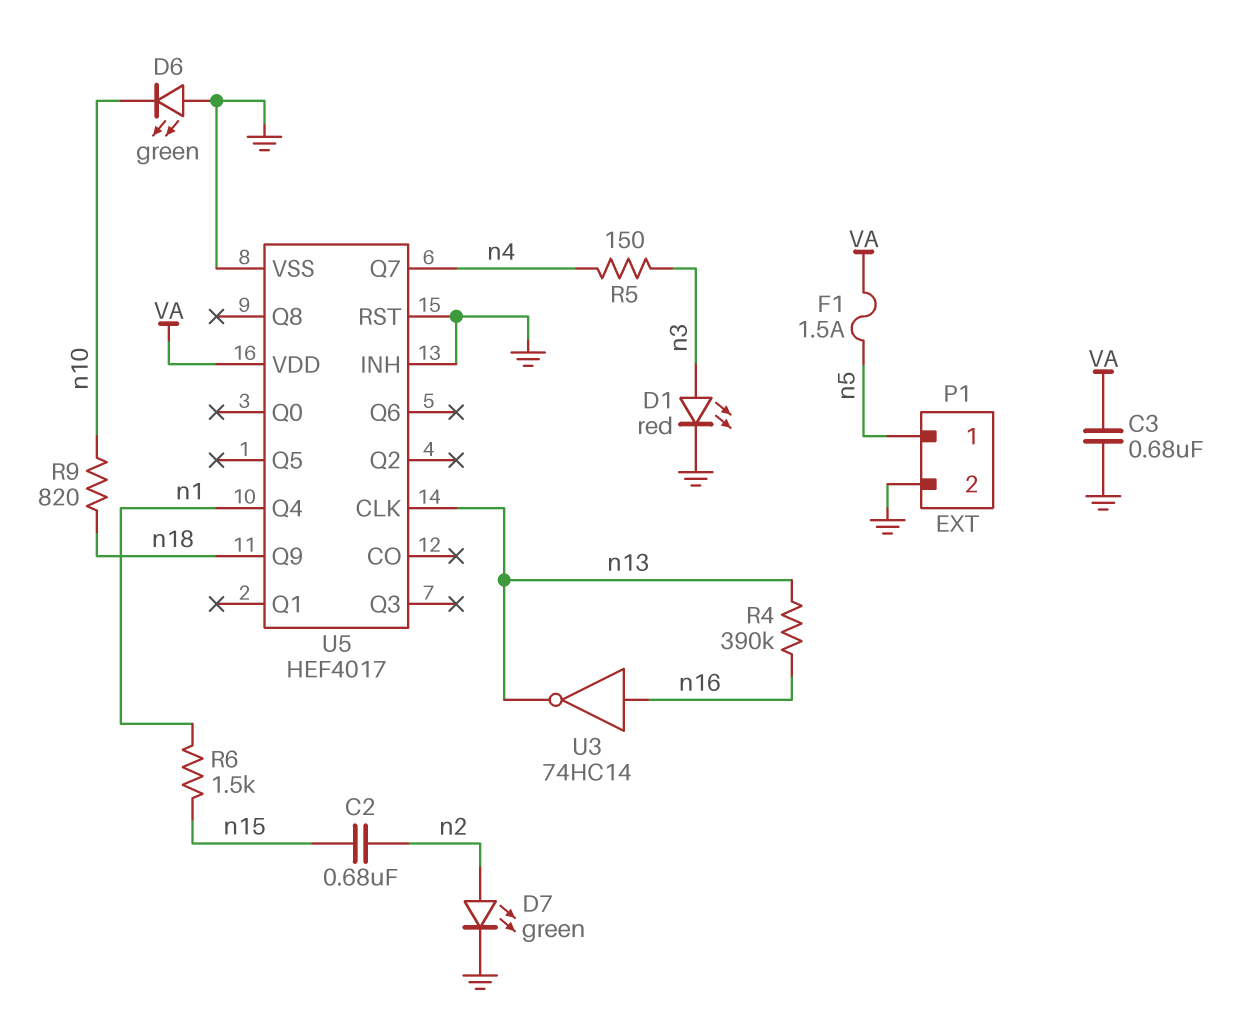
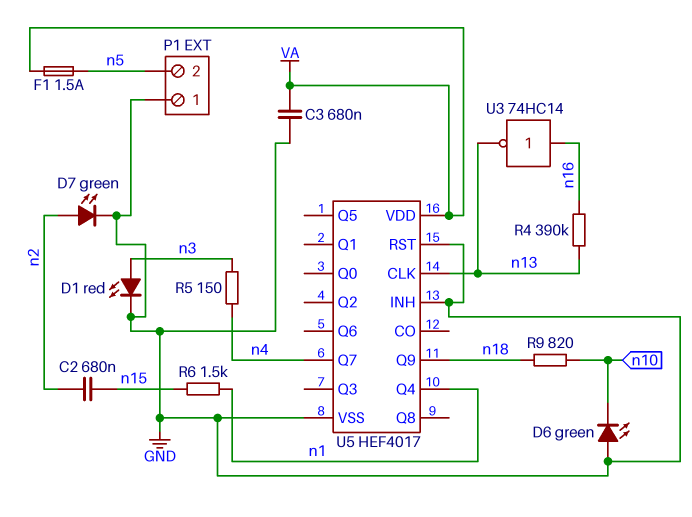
P1 pin 1: n5 -> GND
P1 pin 2: GND -> n5

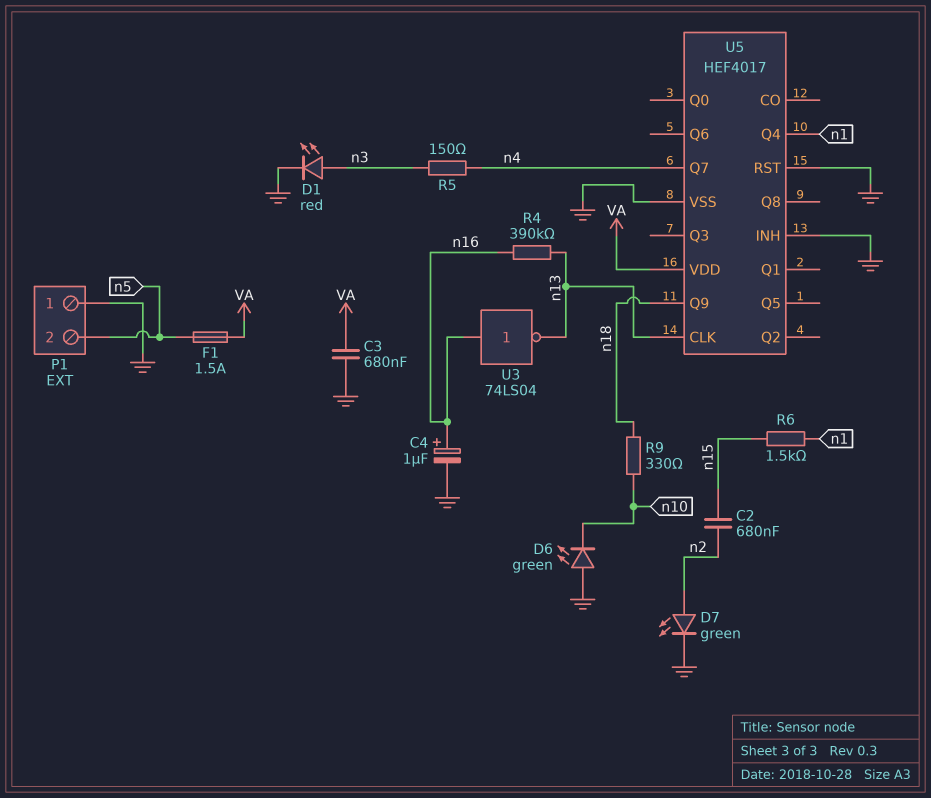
C4: none -> 1uF (plus n16, minus GND)
R9: 820 (n10, n18) -> 330 (n10, n18)
U3: NOT 74HC14 (in n16, out n13) -> NOT 74LS04 (in n16, out n13)

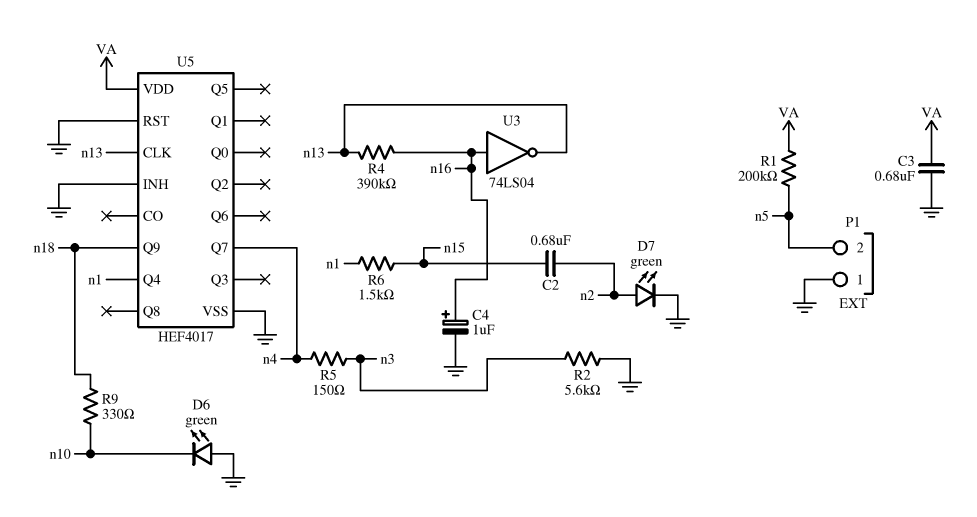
D1: LED red (A n3, K GND) -> none
F1: 1.5A (VA, n5) -> none
R1: none -> 200k (VA, n5)
R2: none -> 5.6k (GND, n3)

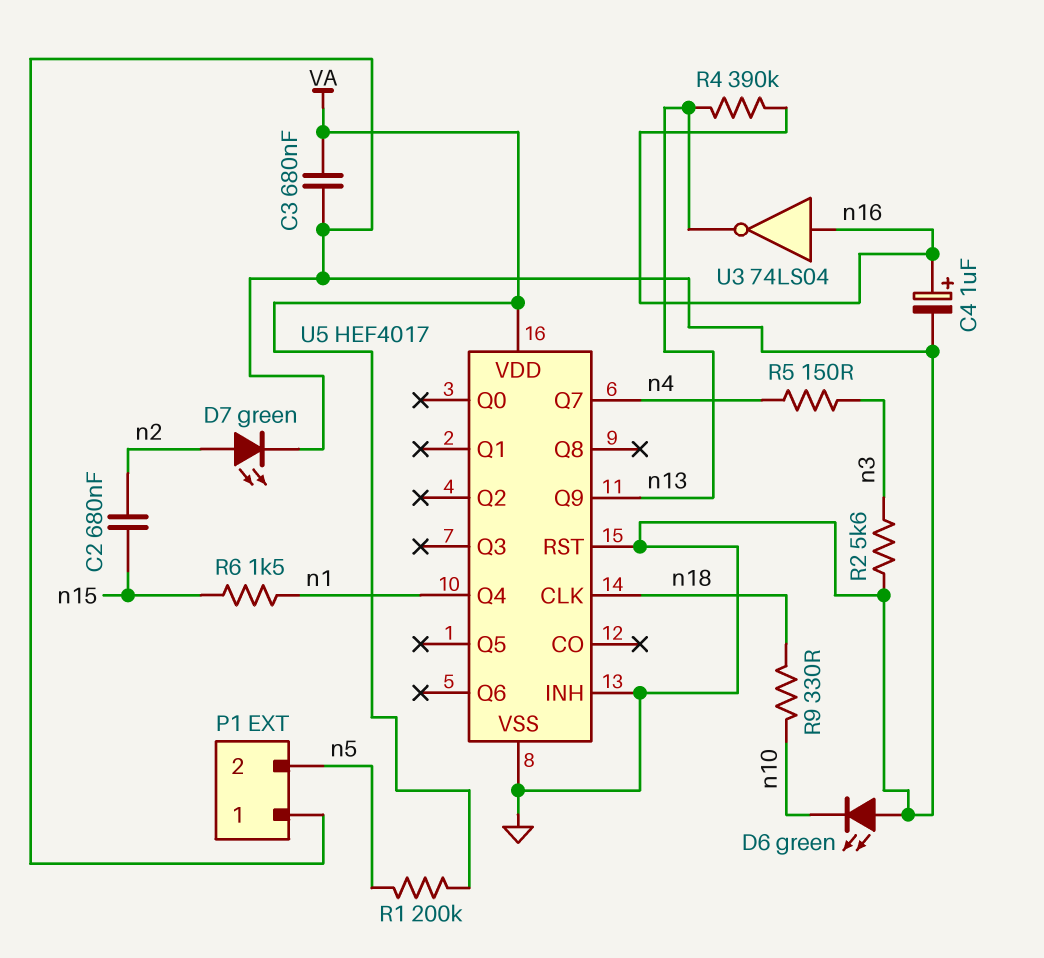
U5 pin CLK: n13 -> n18
U5 pin Q9: n18 -> n13

